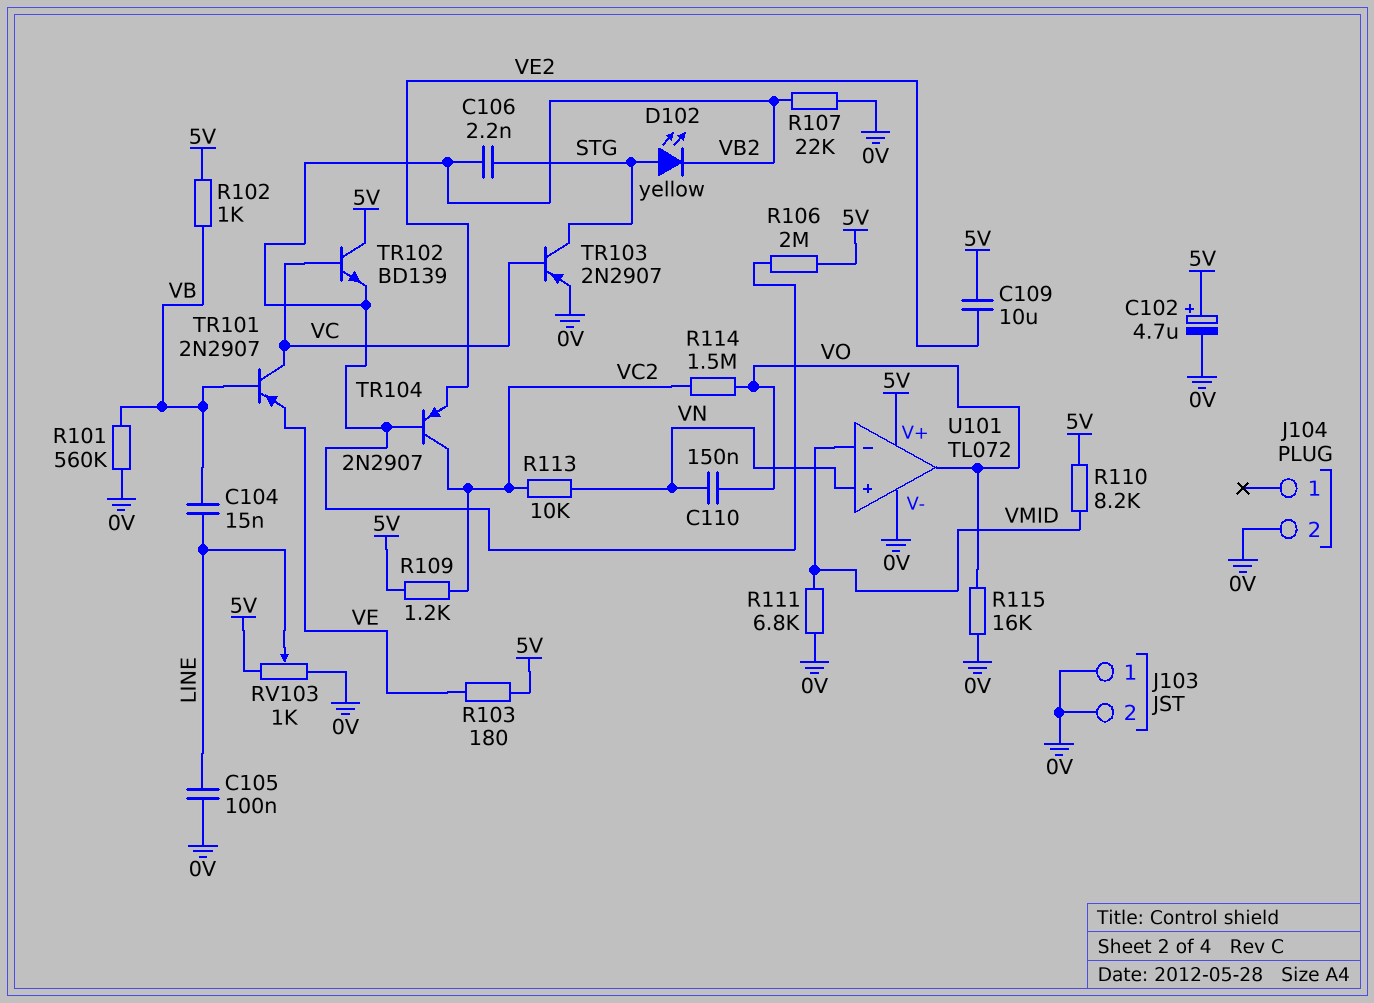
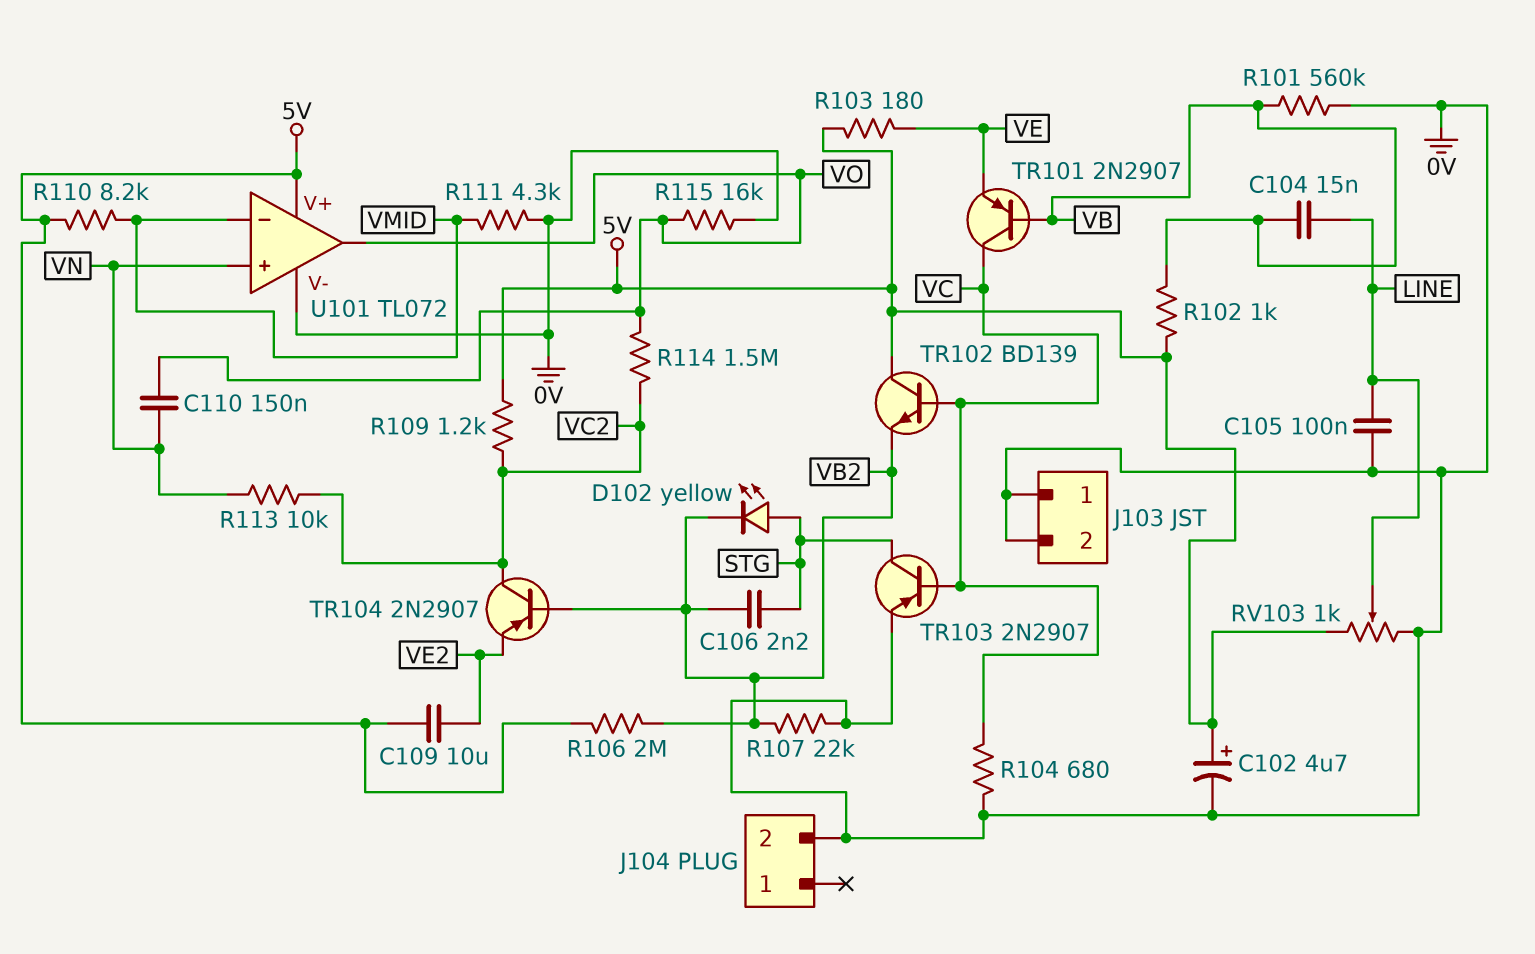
R104: none -> 680 (0V, VC)
R111: 6.8k (0V, VMID) -> 4.3k (0V, VMID)

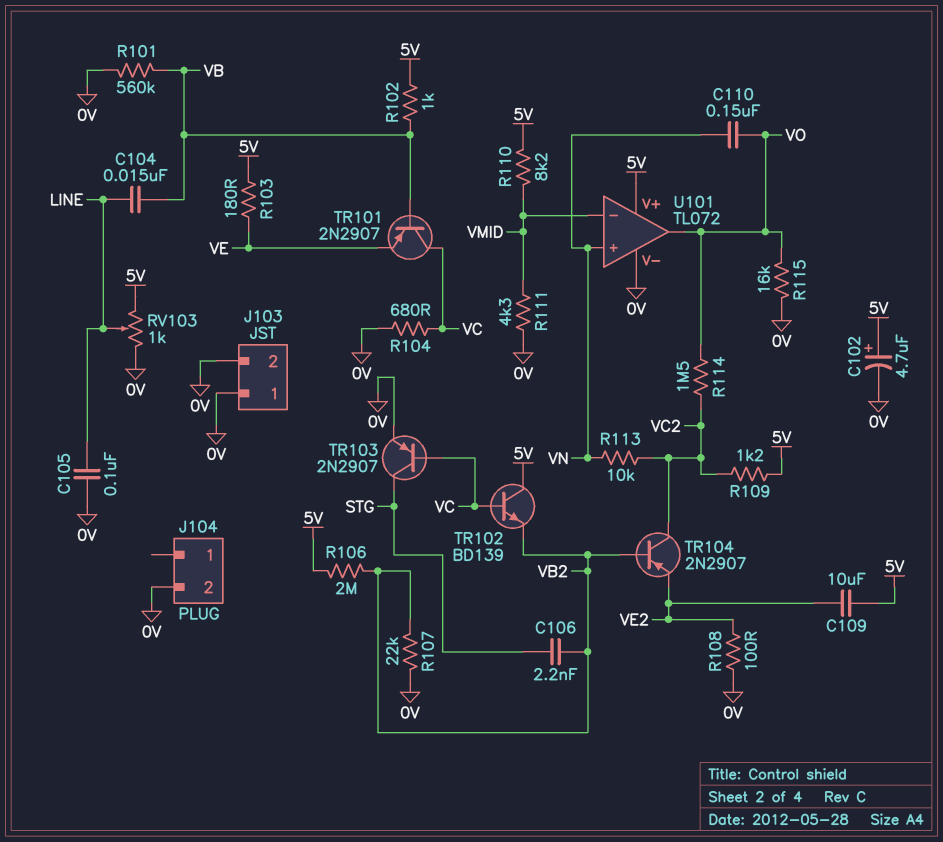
D102: LED yellow (A STG, K VB2) -> none
R108: none -> 100 (0V, VE2)

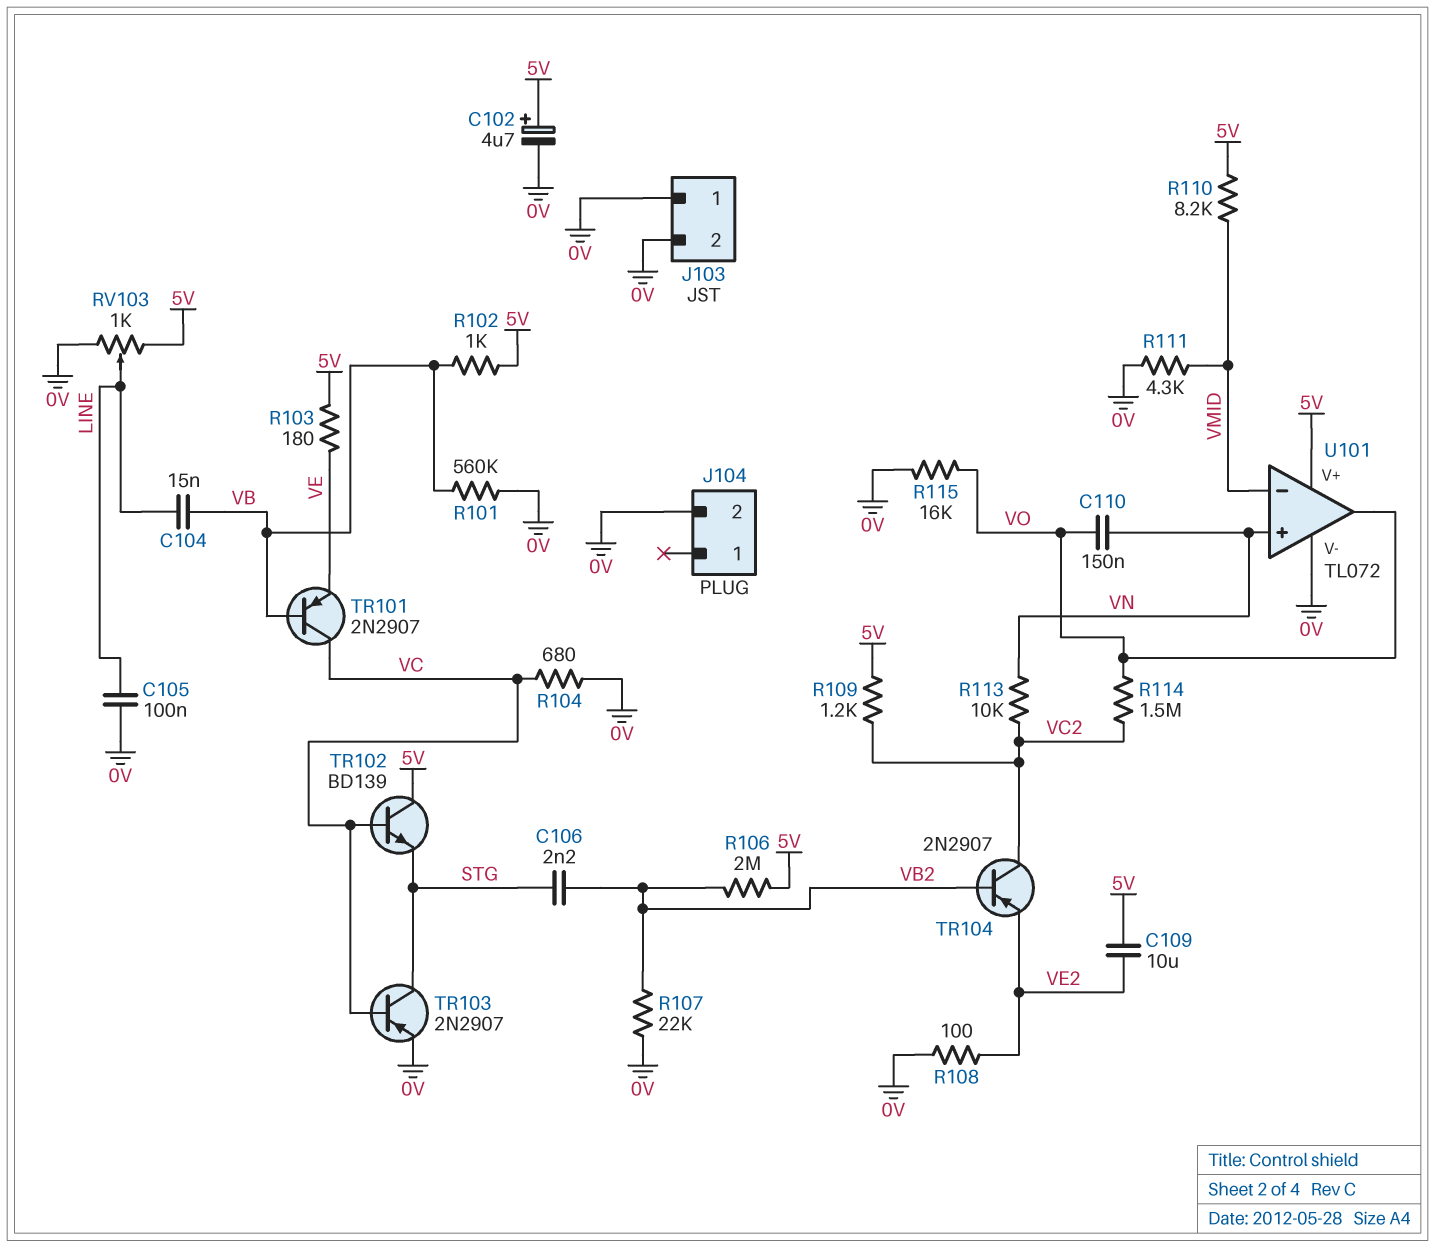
TR102: NPN BD139 (B VC, C 5V, E VB2) -> NPN BD139 (B VC, C 5V, E STG)

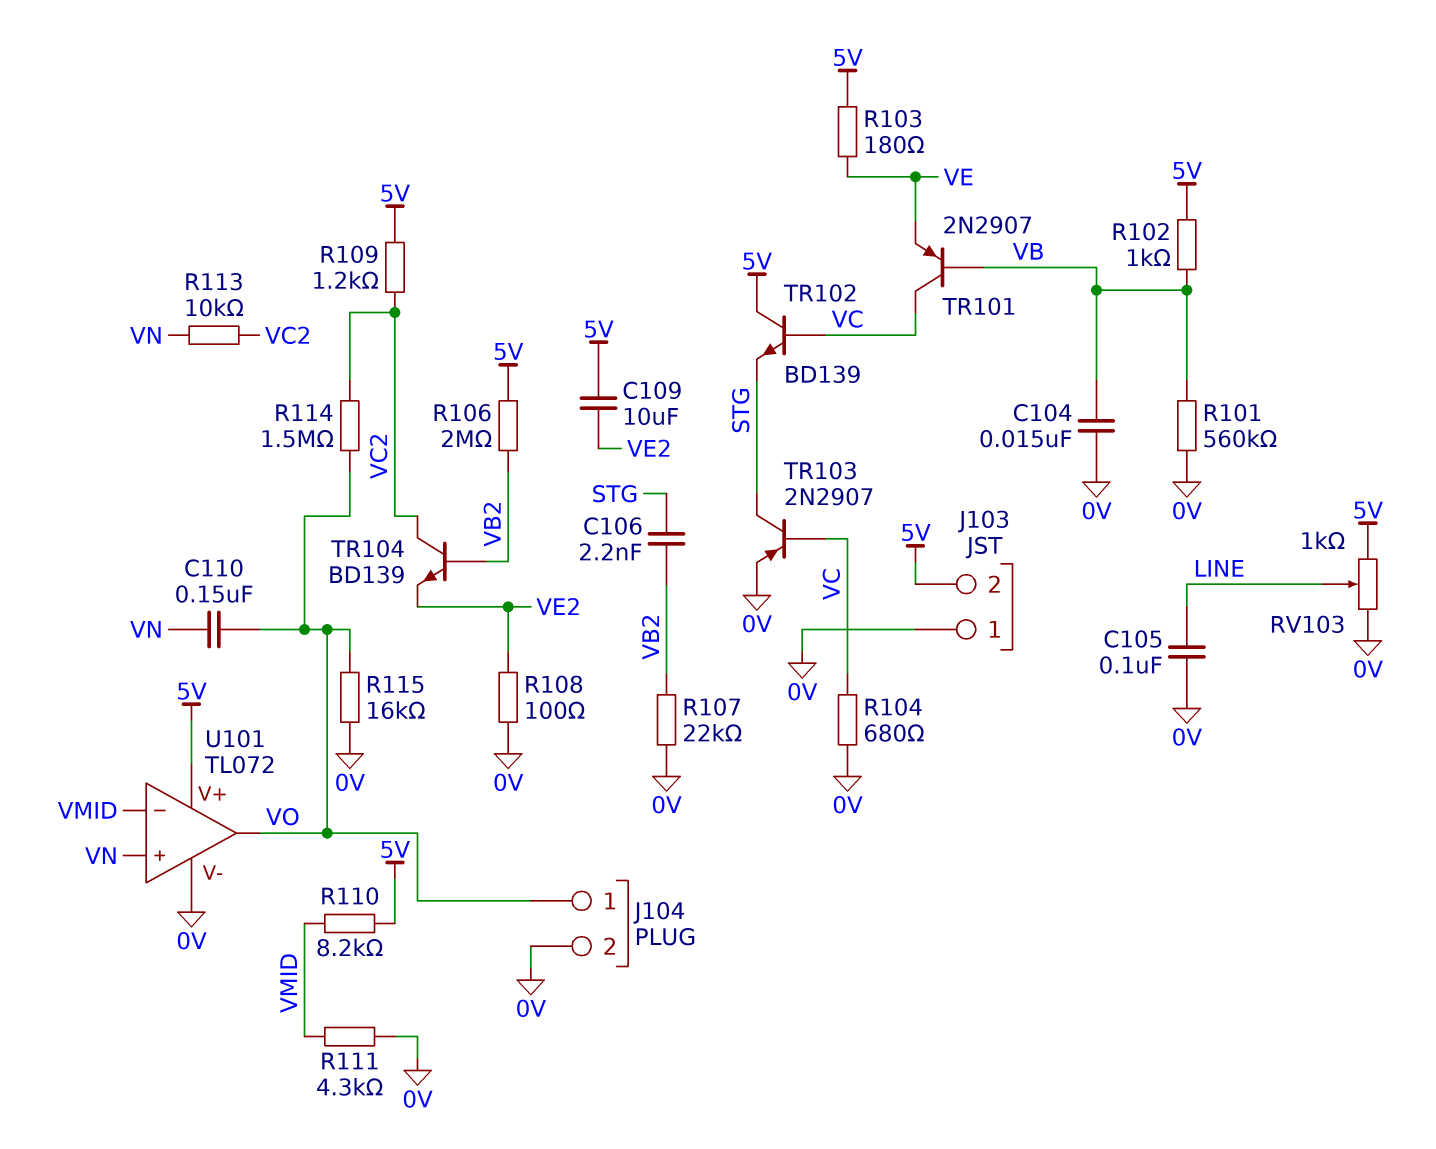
C102: 4.7uF (plus 5V, minus 0V) -> none
C104: 15nF (LINE, VB) -> 15nF (0V, VB)
J103 pin 2: 0V -> 5V
J104 pin 1: none -> VO
TR104: PNP 2N2907 (B VB2, C VC2, E VE2) -> NPN BD139 (B VB2, C VC2, E VE2)

